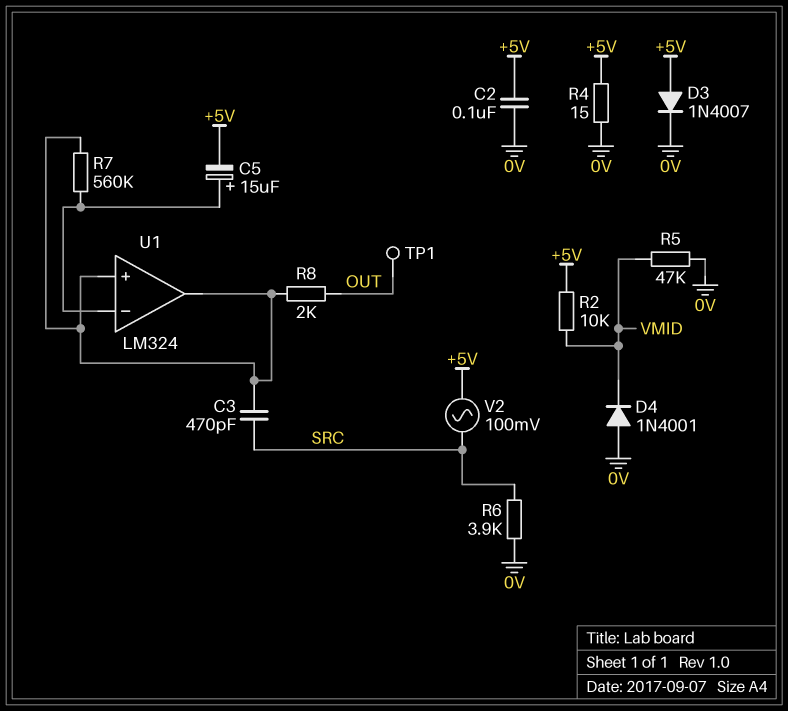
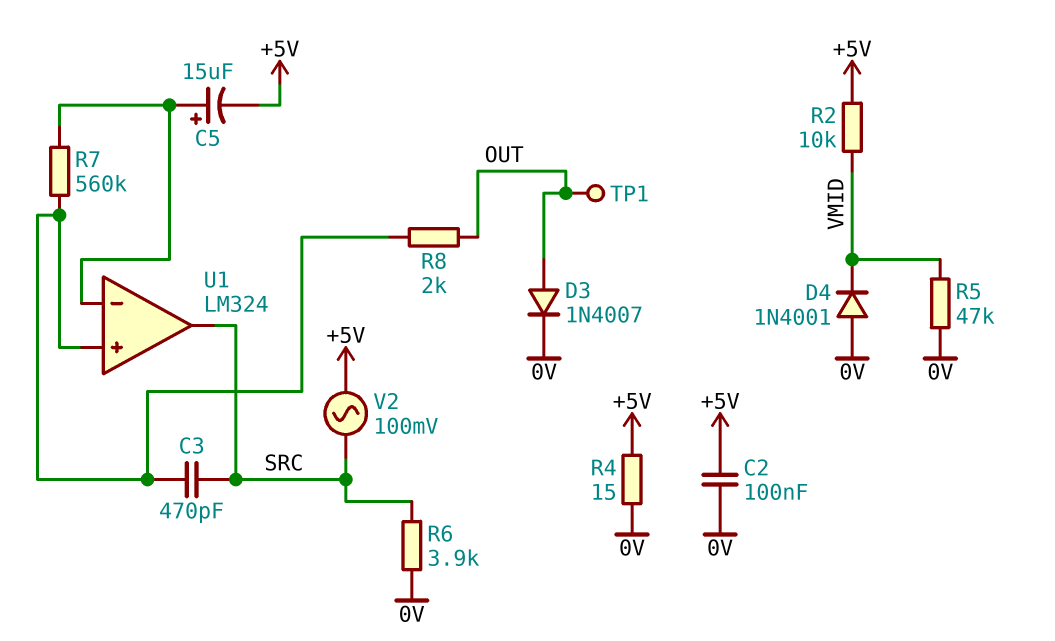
D3: diode 1N4007 (A +5V, K 0V) -> diode 1N4007 (A OUT, K 0V)
U1 pin out: U1/in+ -> SRC

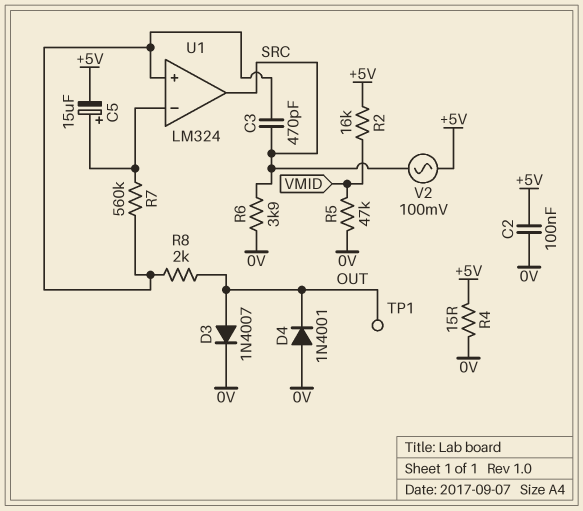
D4: diode 1N4001 (A 0V, K VMID) -> diode 1N4001 (A 0V, K OUT)
R2: 10k (+5V, VMID) -> 16k (+5V, VMID)

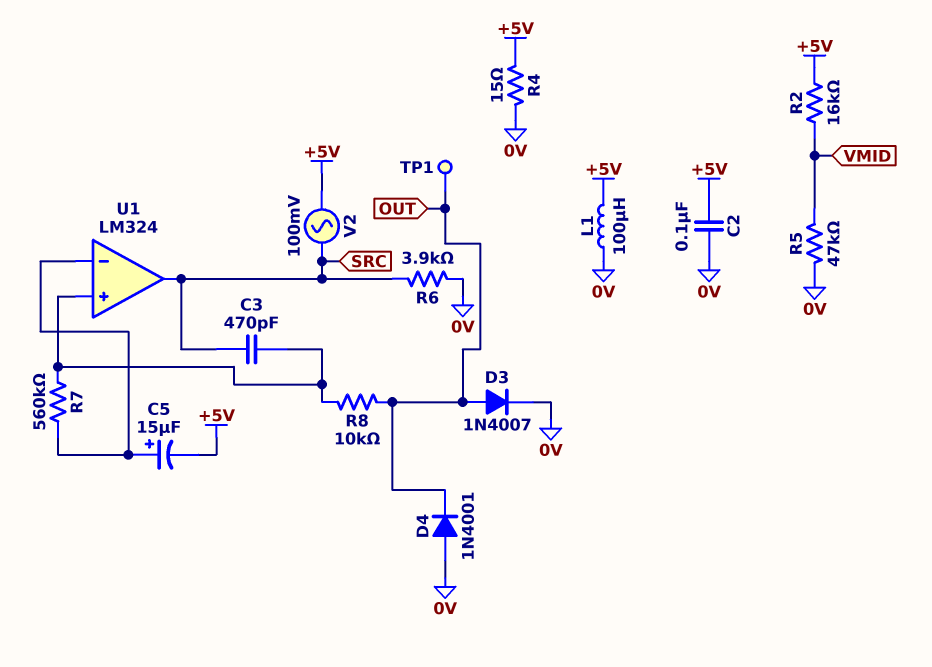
L1: none -> 100uH (+5V, 0V)
R8: 2k (OUT, U1/in+) -> 10k (OUT, U1/in+)

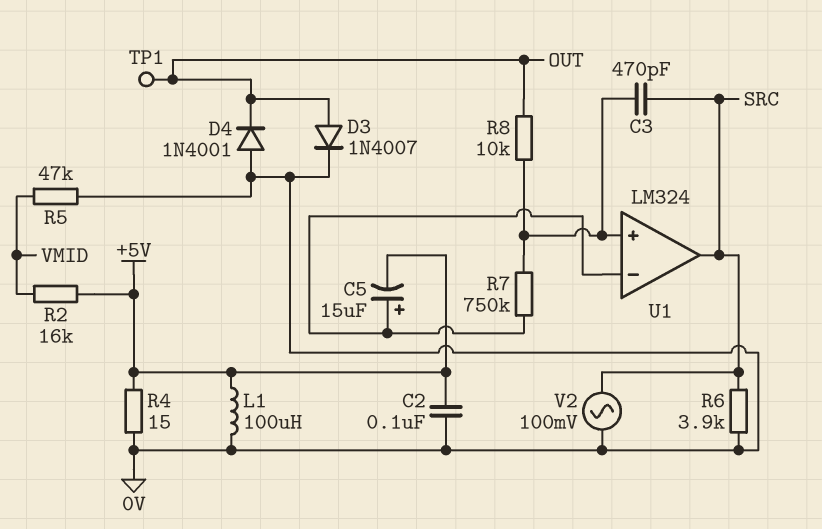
R7: 560k (U1/in+, U1/in-) -> 750k (U1/in+, U1/in-)
V2: AC 100mV (+5V, SRC) -> AC 100mV (0V, SRC)

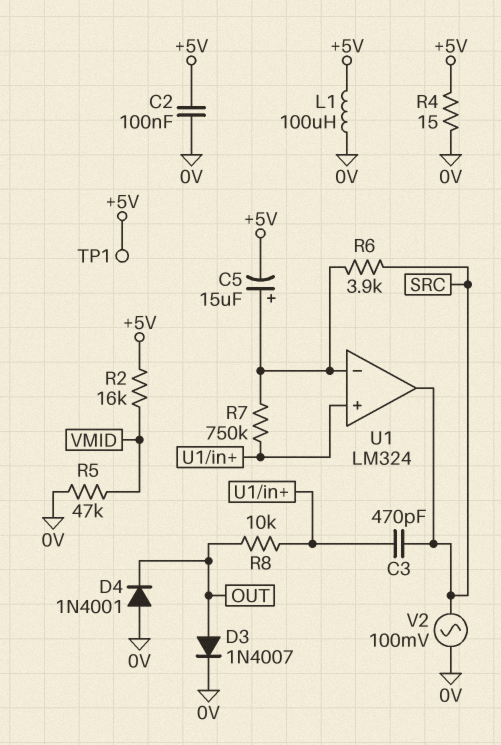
R6: 3.9k (0V, SRC) -> 3.9k (SRC, U1/in-)
TP1: test point (OUT) -> test point (+5V)

